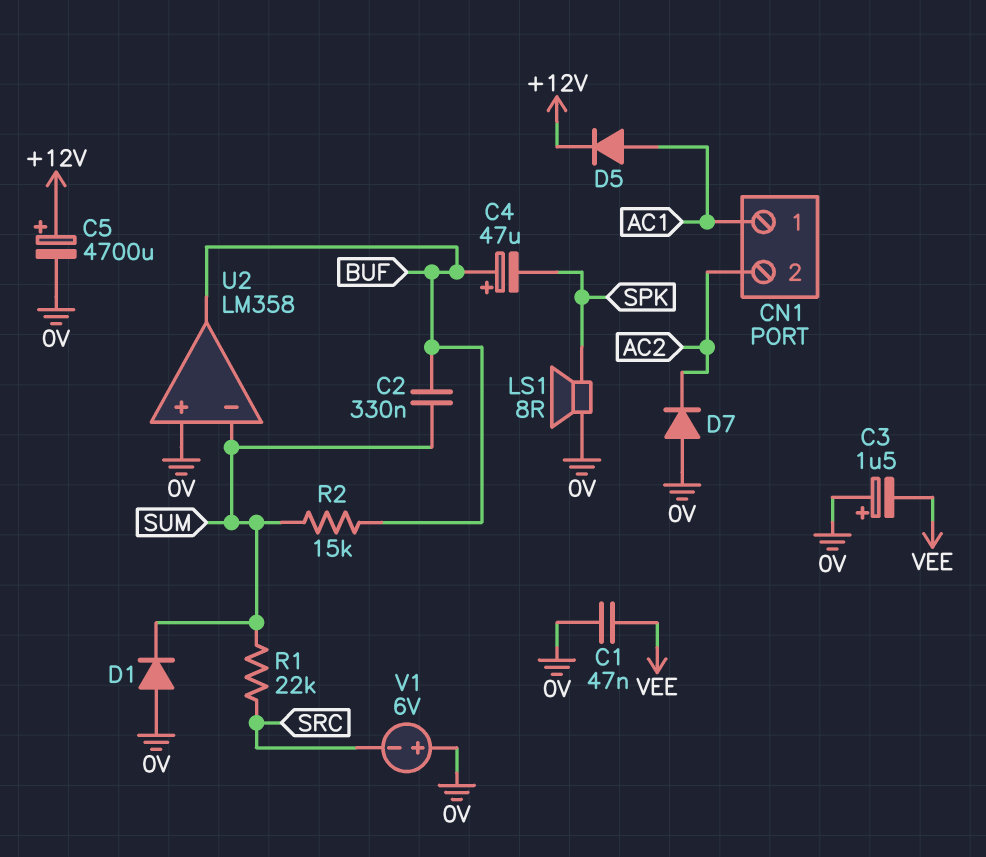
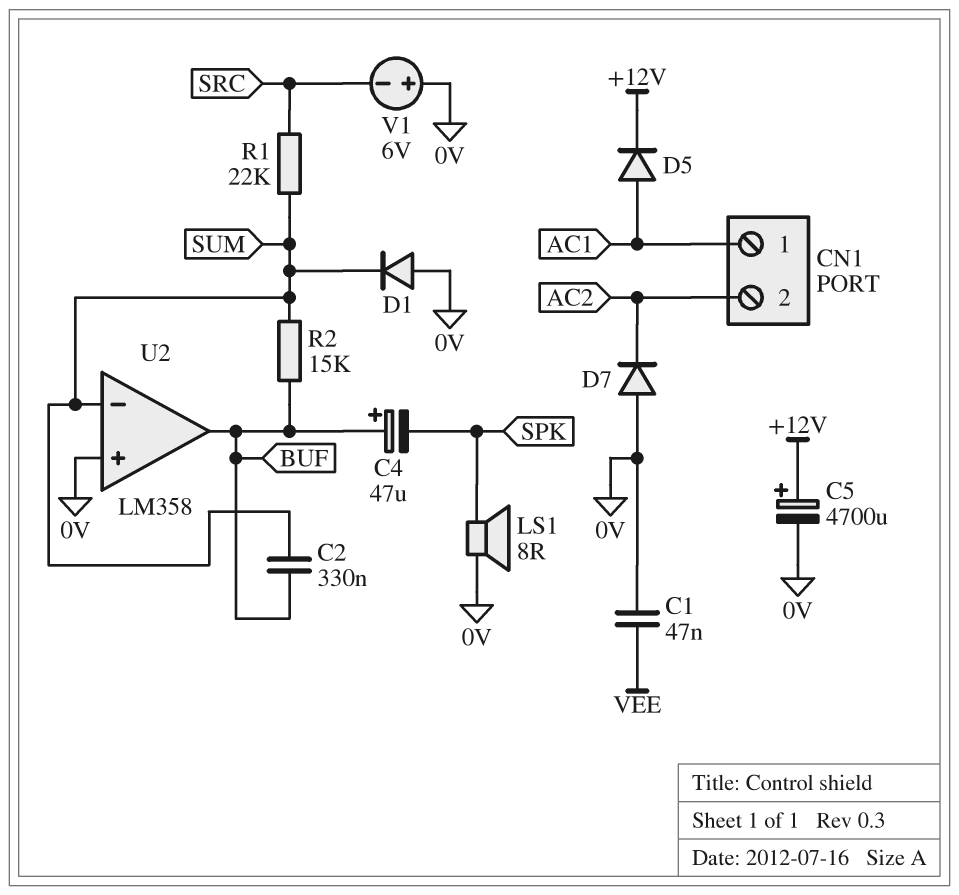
C3: 1.5uF (plus 0V, minus VEE) -> none

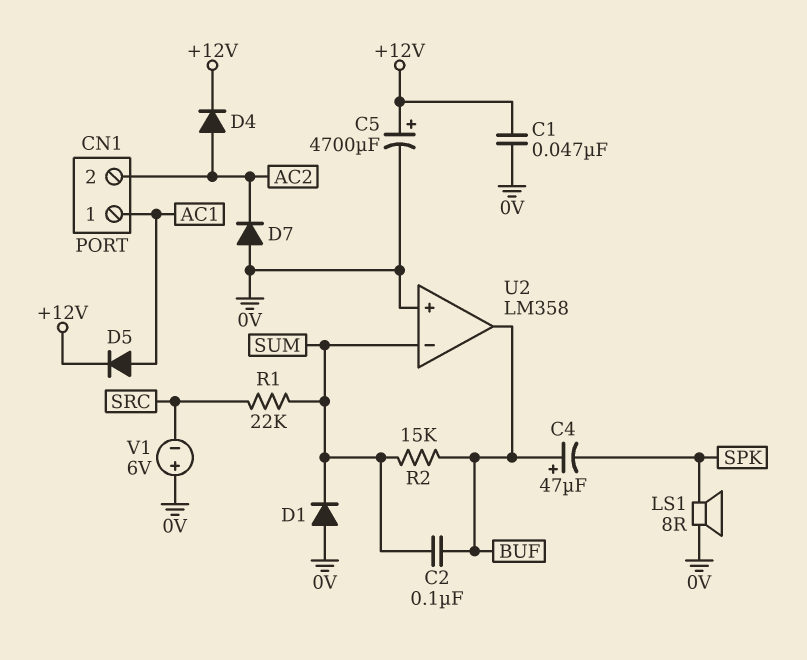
C1: 47nF (0V, VEE) -> 47nF (+12V, 0V)
C2: 330nF (BUF, SUM) -> 100nF (BUF, SUM)
D4: none -> diode (A AC2, K +12V)

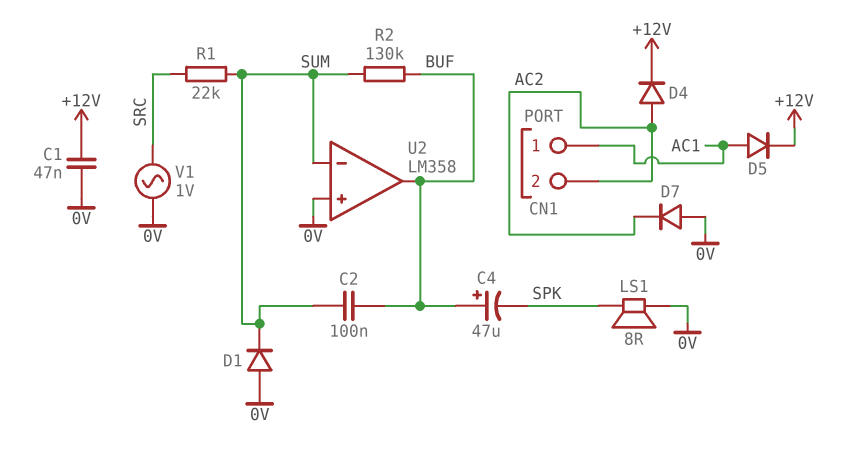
C5: 4700uF (plus +12V, minus 0V) -> none
R2: 15k (BUF, SUM) -> 130k (BUF, SUM)
V1: 6V (plus 0V, minus SRC) -> AC 1V (0V, SRC)

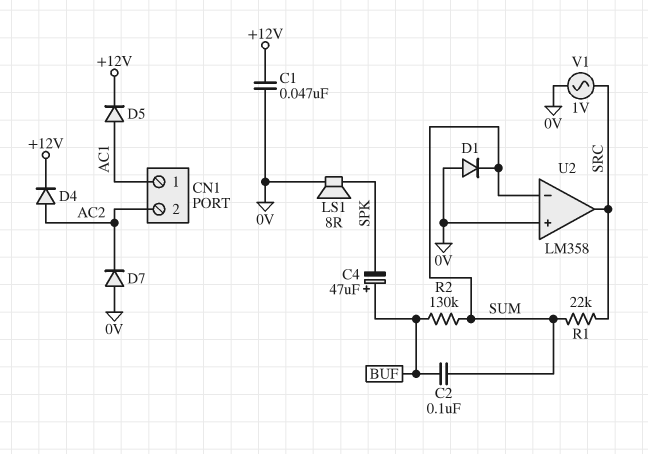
U2 pin out: BUF -> SRC

